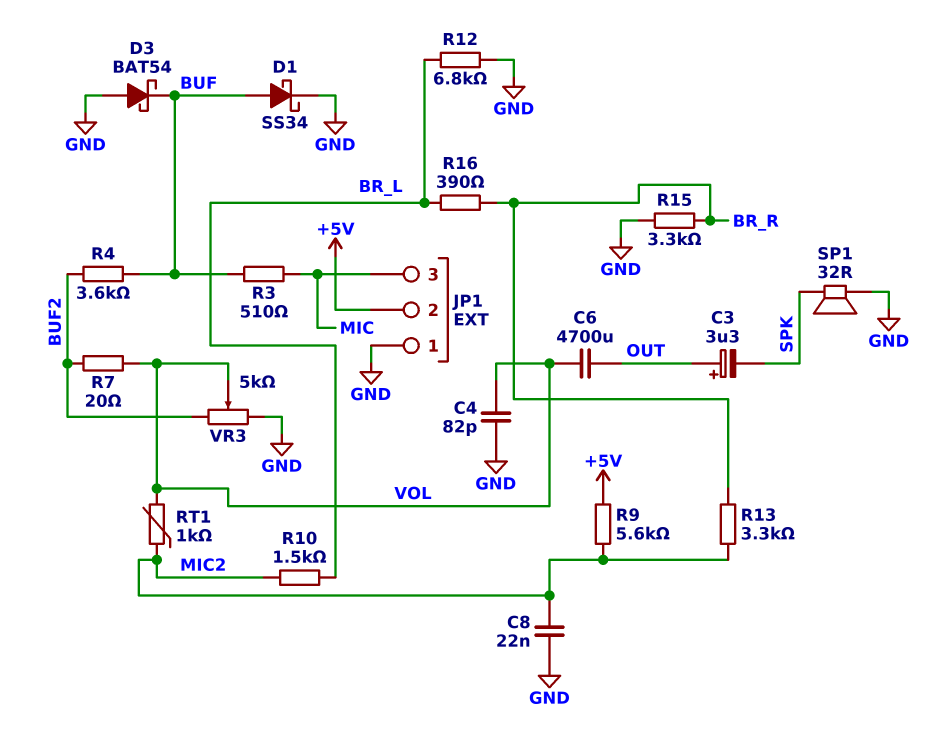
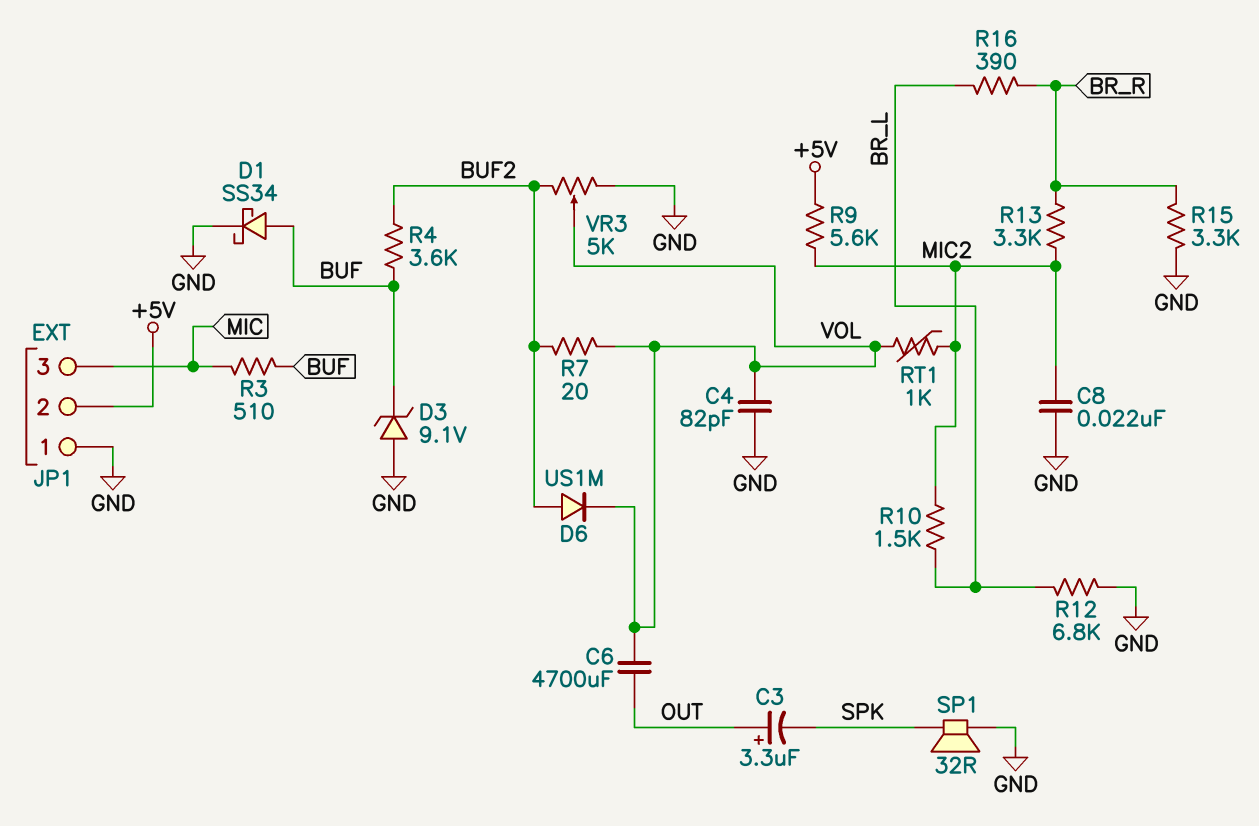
D3: schottky BAT54 (A GND, K BUF) -> zener 9.1V (A GND, K BUF)
D6: none -> diode US1M (A BUF2, K VOL)

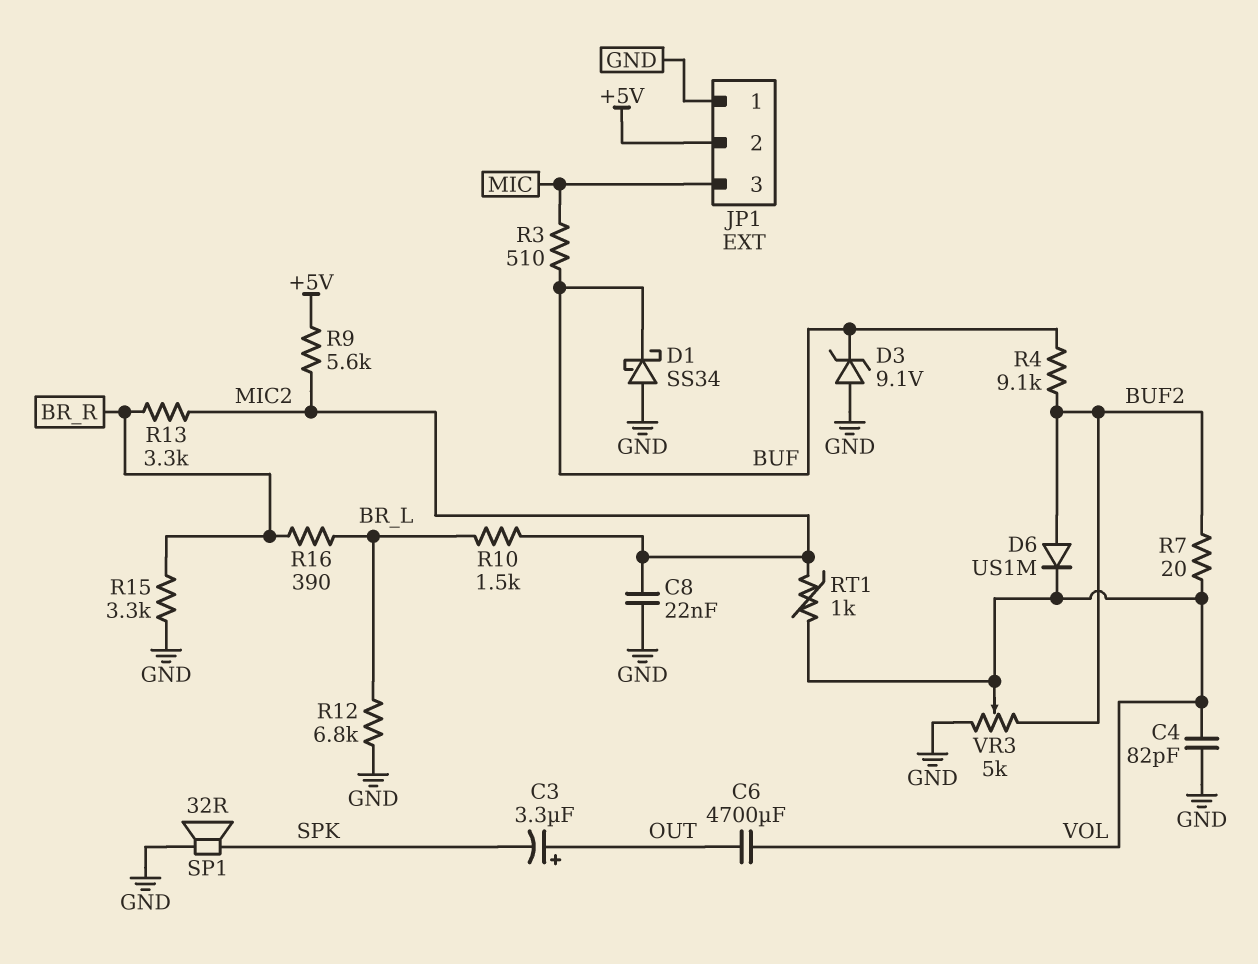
D1: schottky SS34 (A BUF, K GND) -> schottky SS34 (A GND, K BUF)
R4: 3.6k (BUF, BUF2) -> 9.1k (BUF, BUF2)

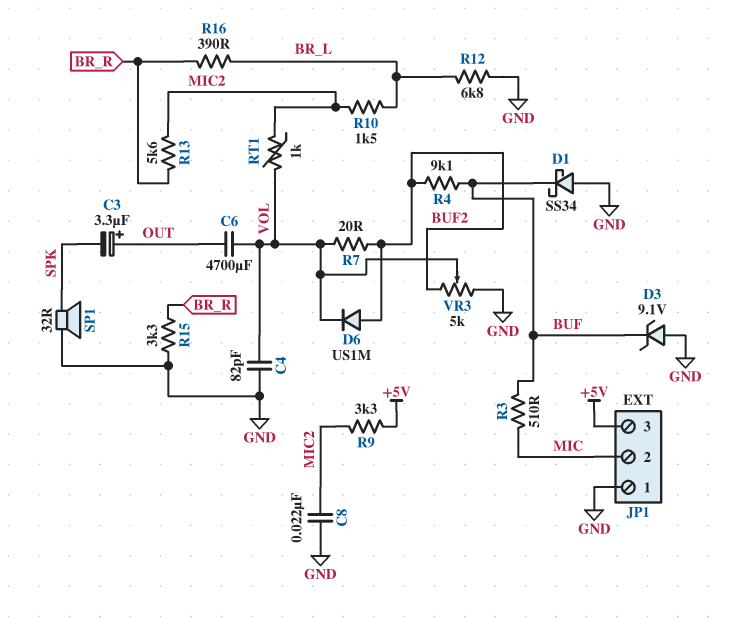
JP1 pin 2: +5V -> MIC
JP1 pin 3: MIC -> +5V
R9: 5.6k (+5V, MIC2) -> 3.3k (+5V, MIC2)
R13: 3.3k (BR_R, MIC2) -> 5.6k (BR_R, MIC2)

